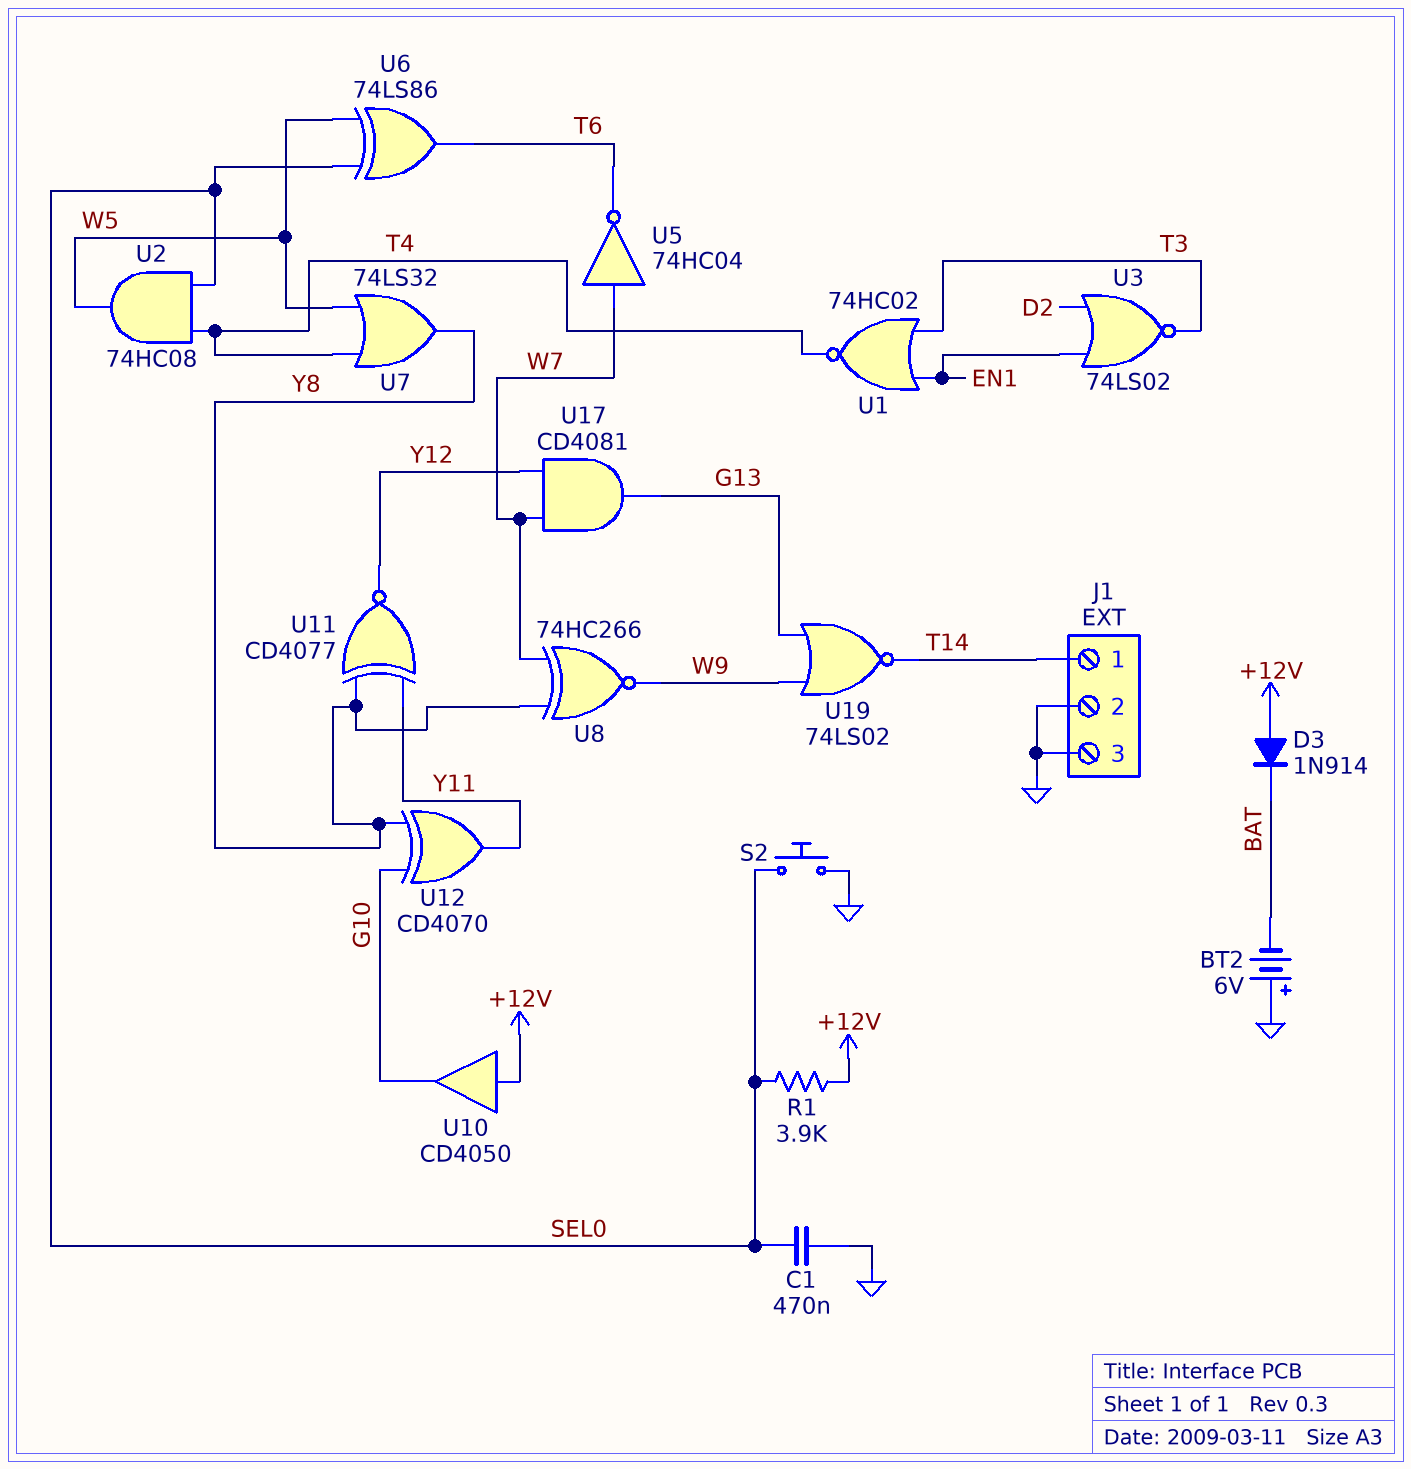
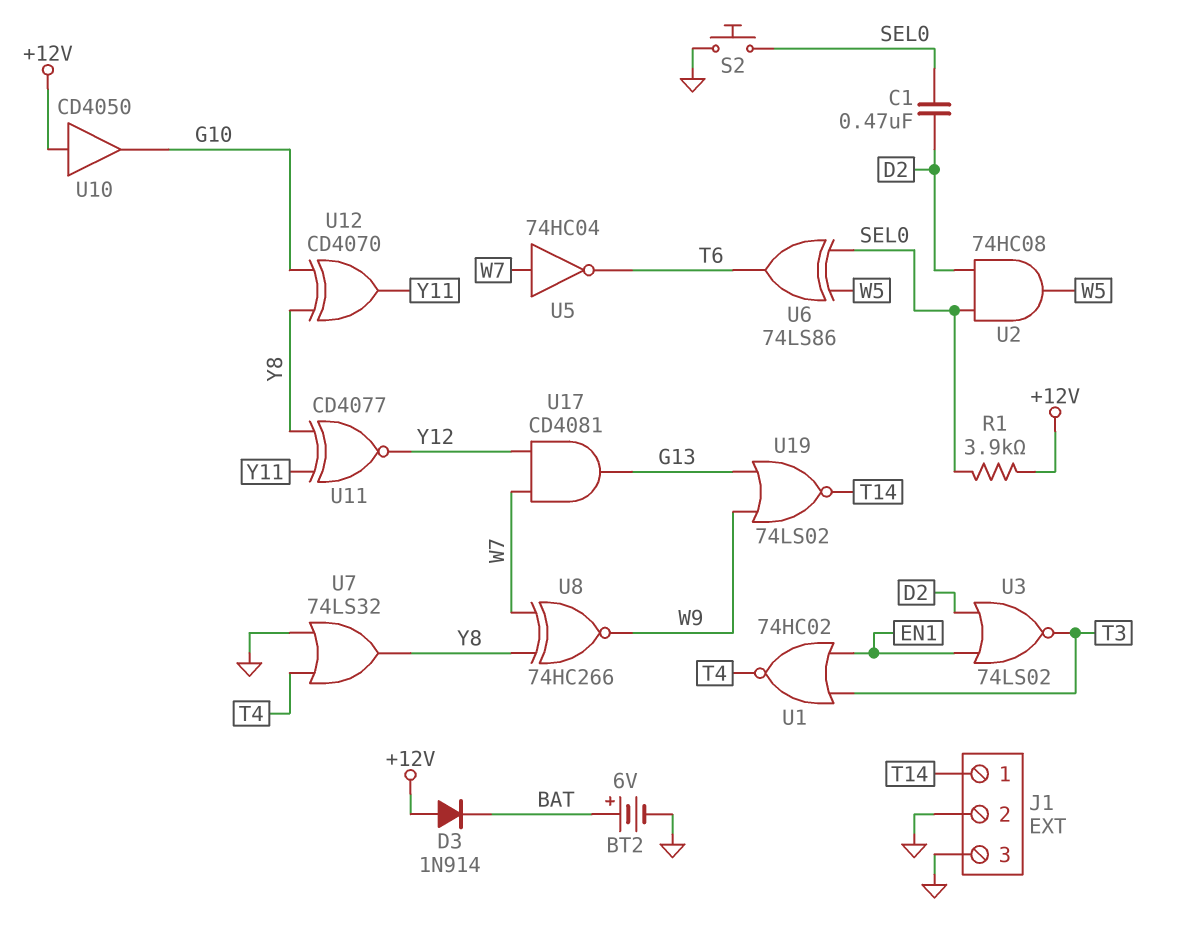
BT2: 6V (plus GND, minus BAT) -> 6V (plus BAT, minus GND)
C1: 470nF (GND, SEL0) -> 470nF (D2, SEL0)
U2: AND 74HC08 (in SEL0, in T4, out W5) -> AND 74HC08 (in D2, in SEL0, out W5)
U7: OR 74LS32 (in T4, in W5, out Y8) -> OR 74LS32 (in GND, in T4, out Y8)

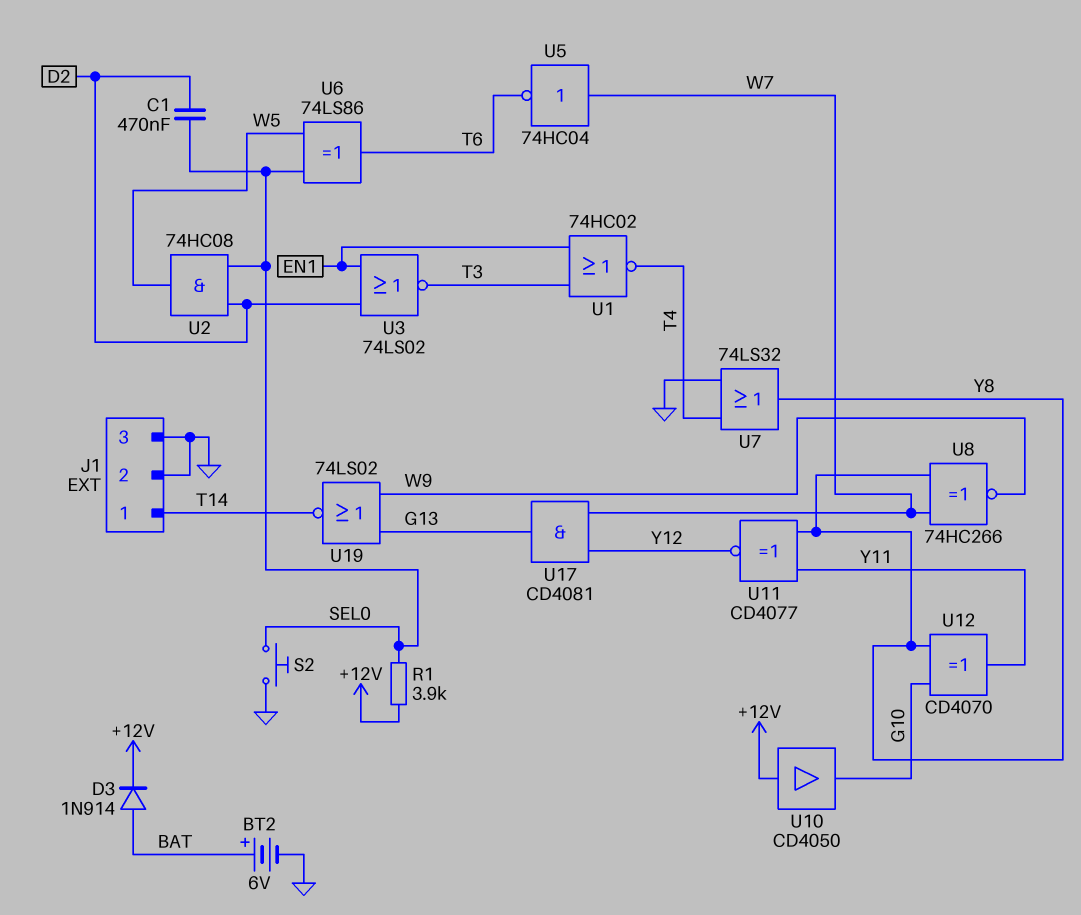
D3: diode 1N914 (A +12V, K BAT) -> diode 1N914 (A BAT, K +12V)

